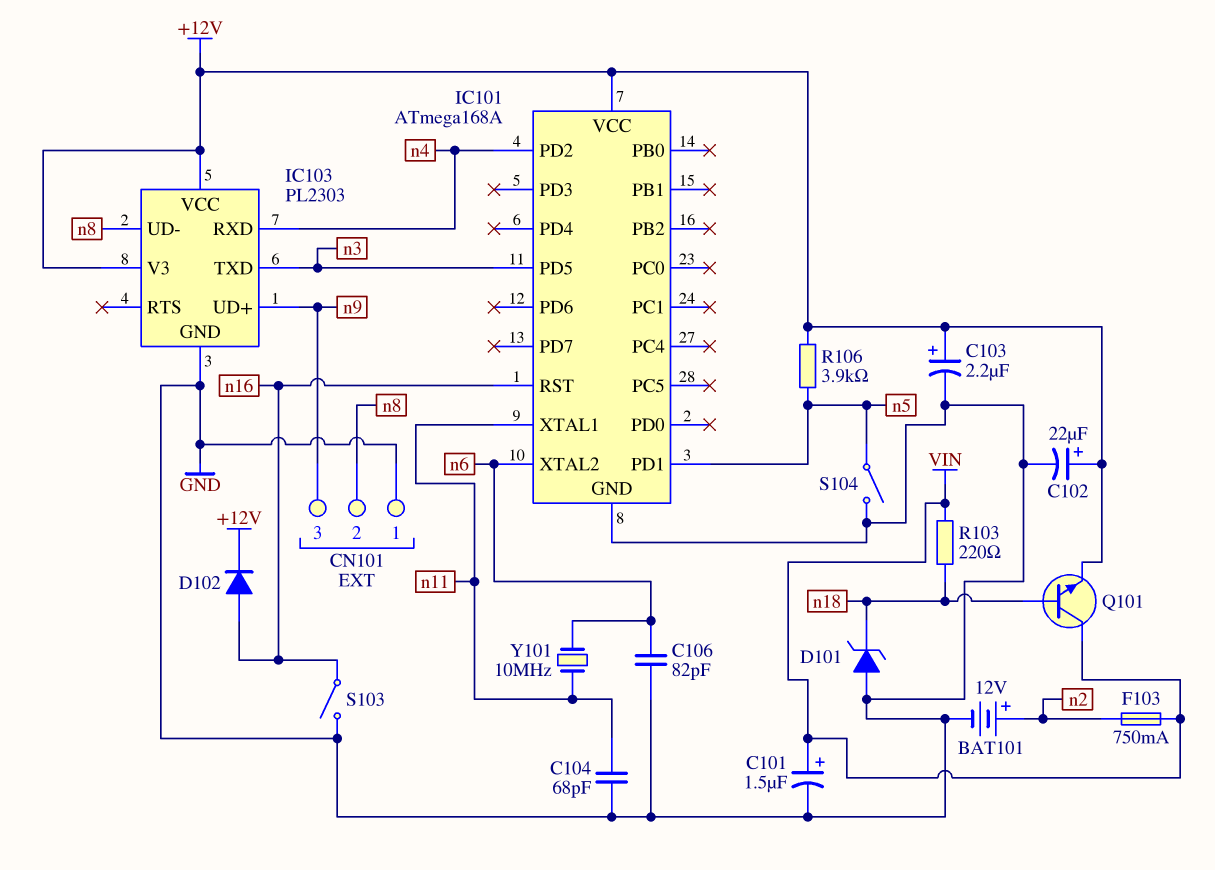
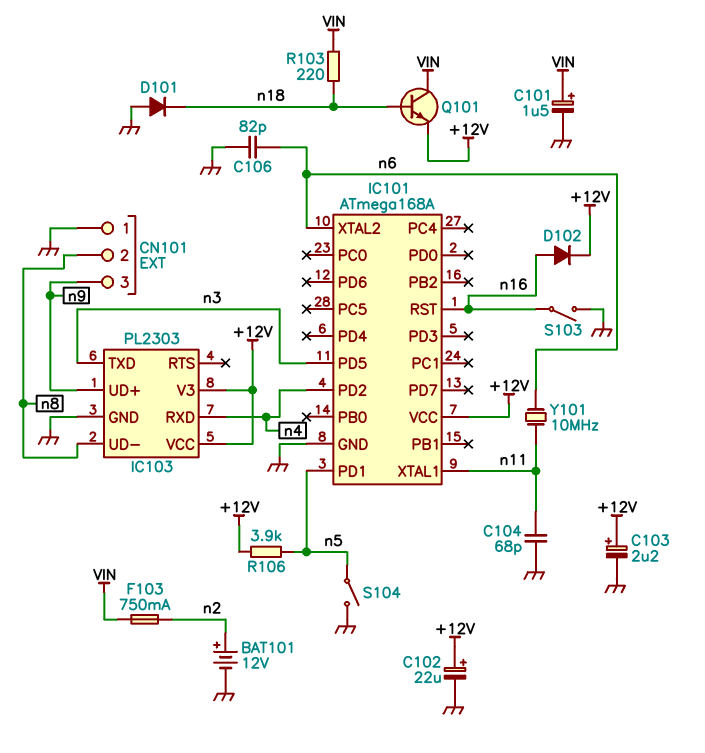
D101: zener (A GND, K n18) -> diode (A GND, K n18)

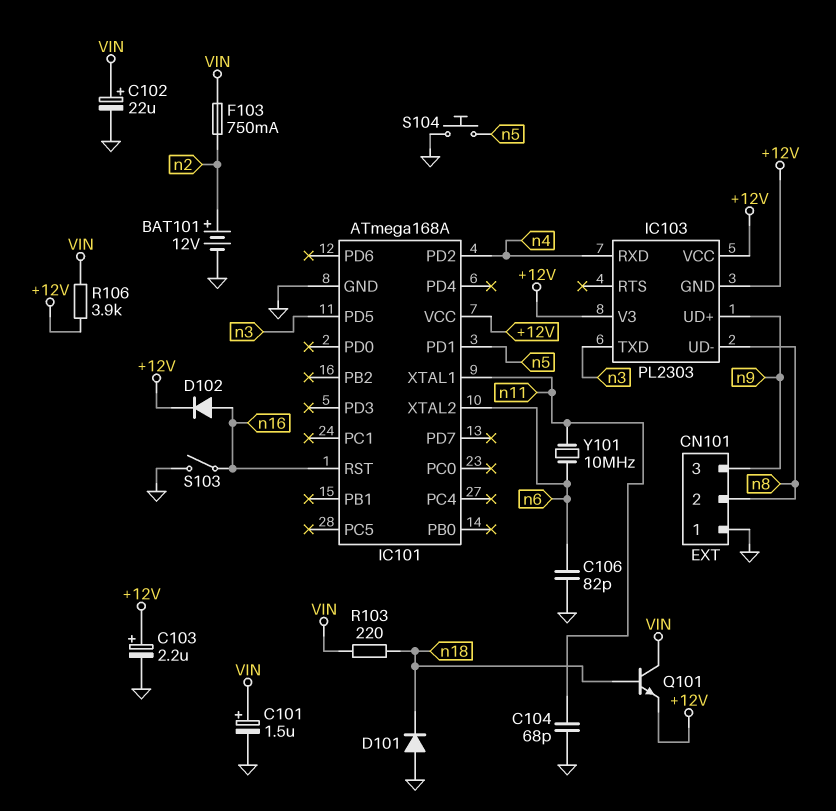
C102: 22uF (plus +12V, minus GND) -> 22uF (plus VIN, minus GND)
IC103 pin GND: GND -> +12V
R106: 3.9k (+12V, n5) -> 3.9k (+12V, VIN)
S104: switch (GND, n5) -> button (GND, n5)

